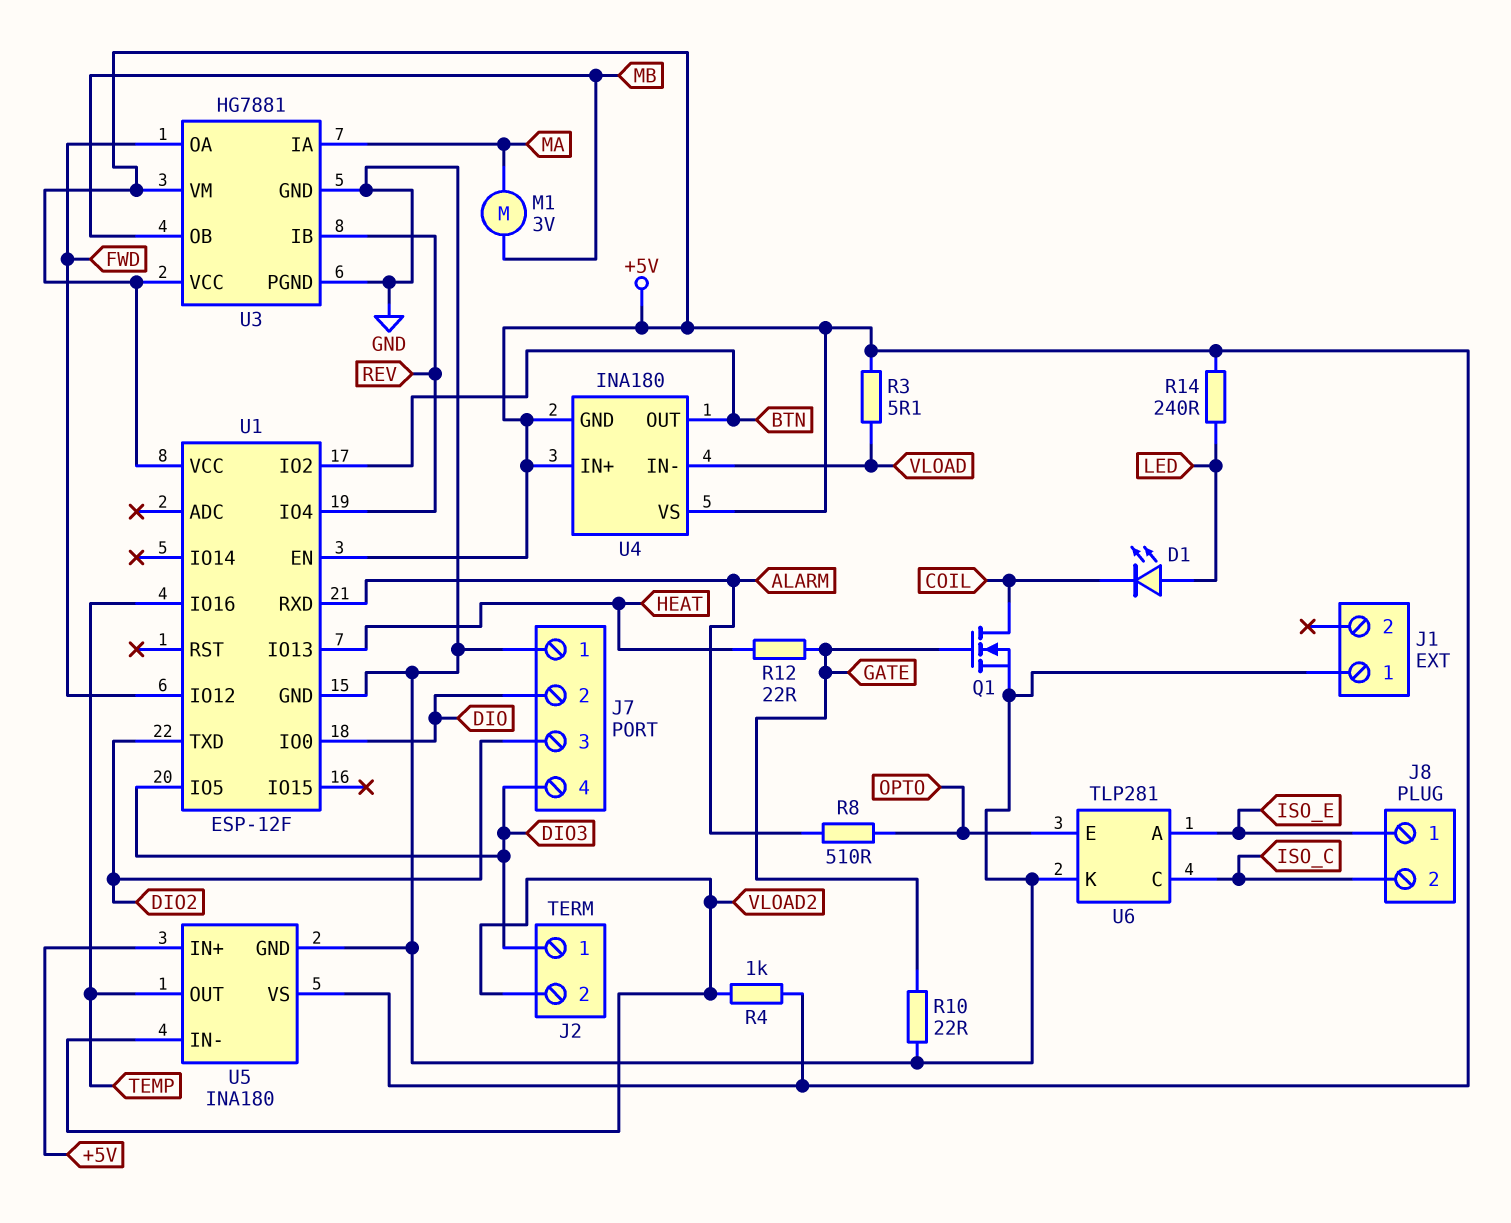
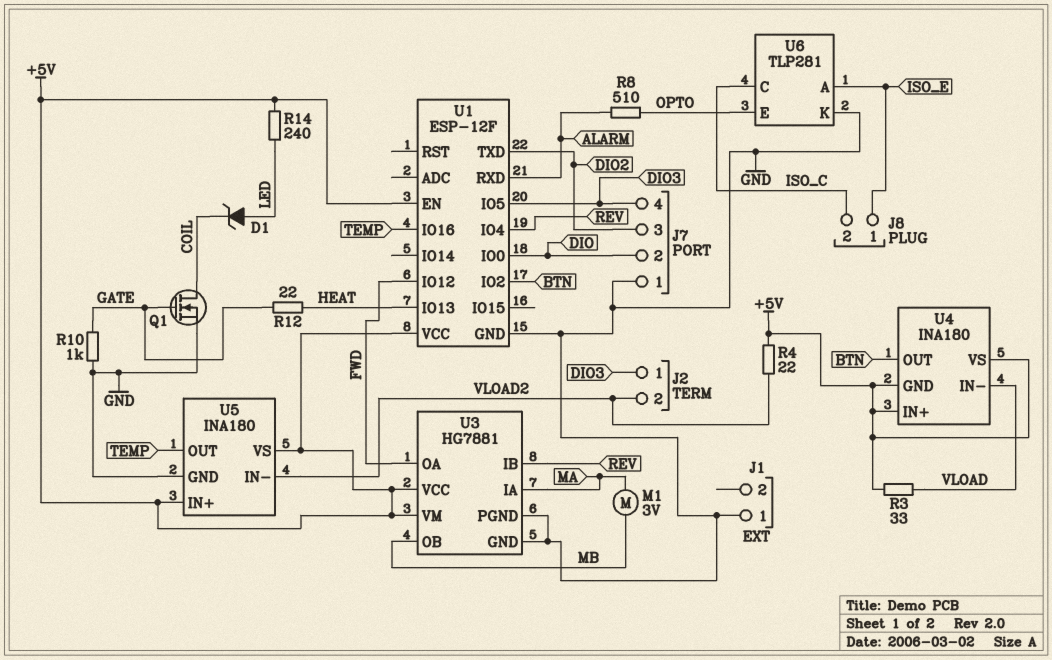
D1: LED (A LED, K COIL) -> zener (A LED, K COIL)
R3: 5.1 (+5V, VLOAD) -> 33 (+5V, VLOAD)
R4: 1k (+5V, VLOAD2) -> 22 (+5V, VLOAD2)
R10: 22 (GATE, GND) -> 1k (GATE, GND)

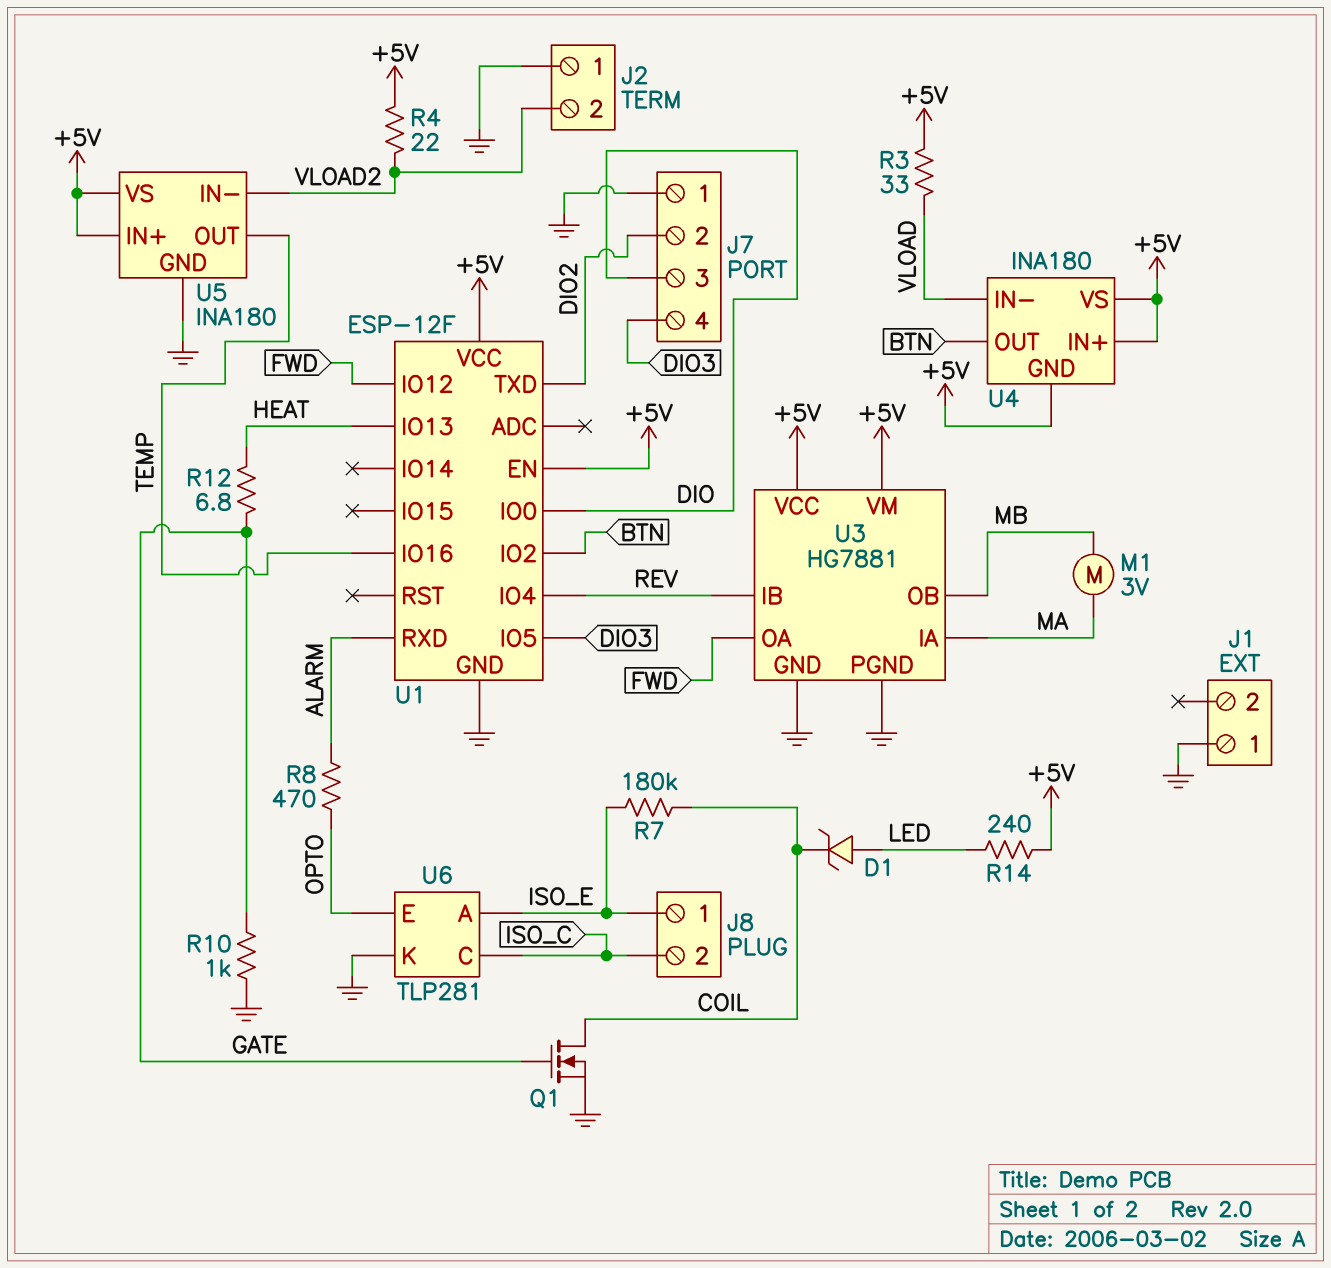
J2 pin 1: DIO3 -> GND
J7 pin 2: DIO -> DIO2
J7 pin 3: DIO2 -> DIO
R7: none -> 180k (COIL, ISO_E)
R8: 510 (ALARM, OPTO) -> 470 (ALARM, OPTO)
R12: 22 (GATE, HEAT) -> 6.8 (GATE, HEAT)

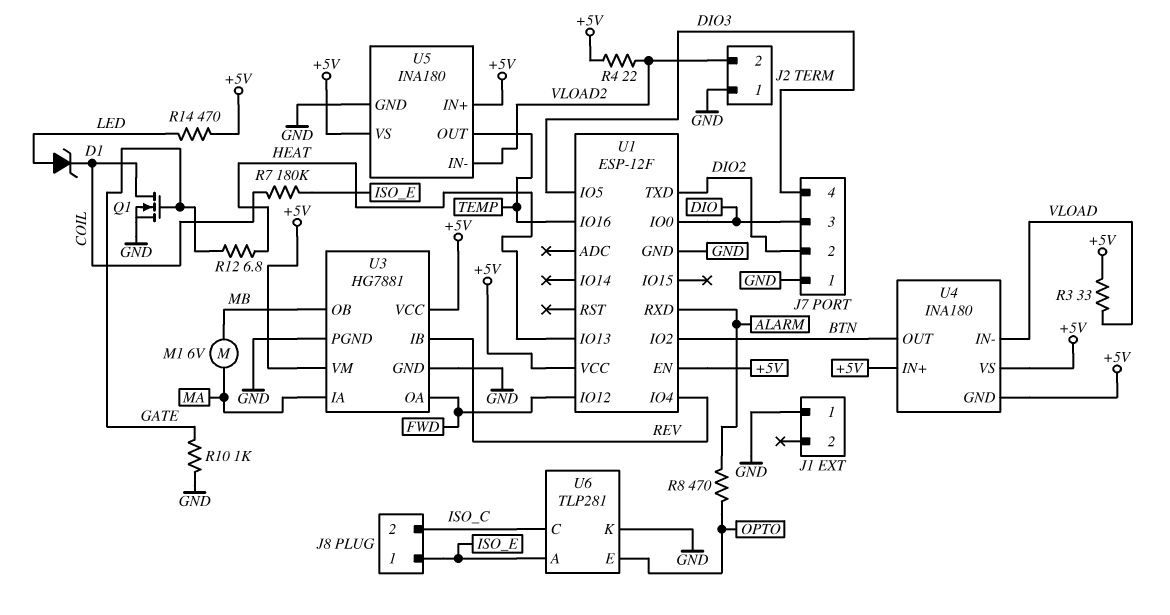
M1: motor 3V (MA, MB) -> motor 6V (MA, MB)
R14: 240 (+5V, LED) -> 470 (+5V, LED)

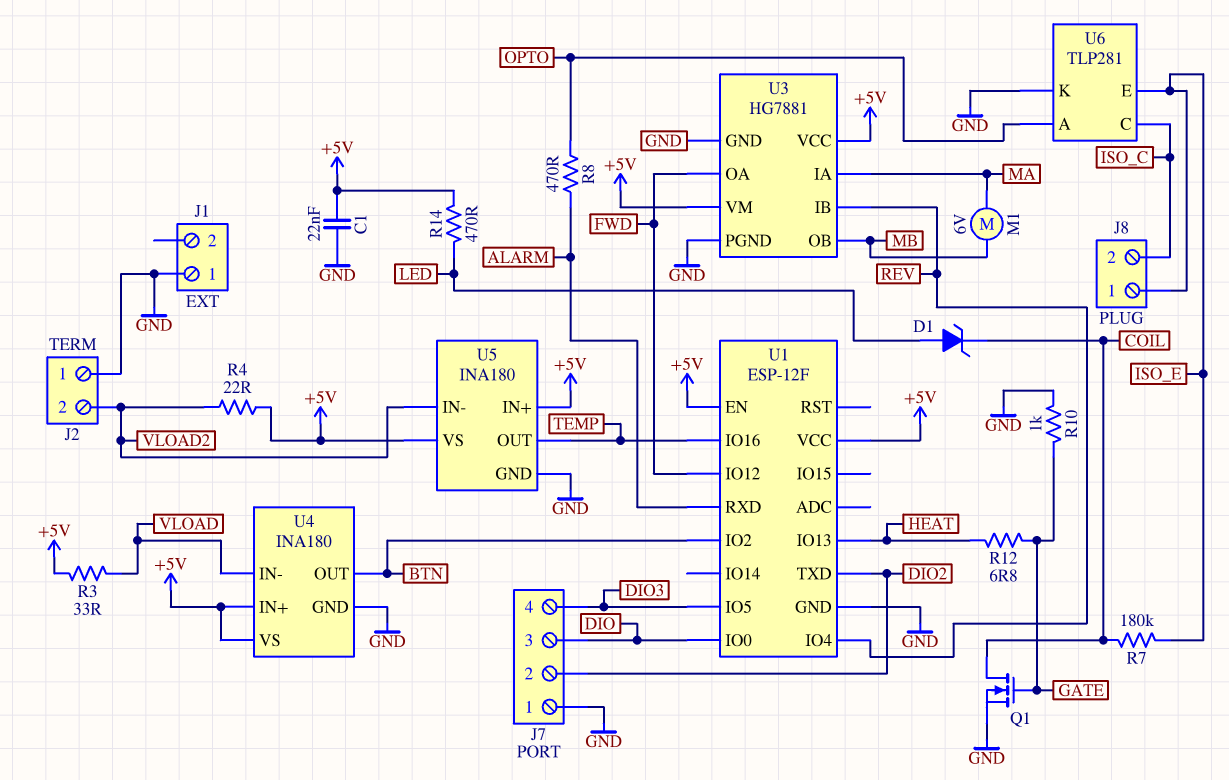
C1: none -> 22nF (+5V, GND)
U4 pin GND: +5V -> GND
U6 pin A: ISO_E -> OPTO
U6 pin E: OPTO -> ISO_E

